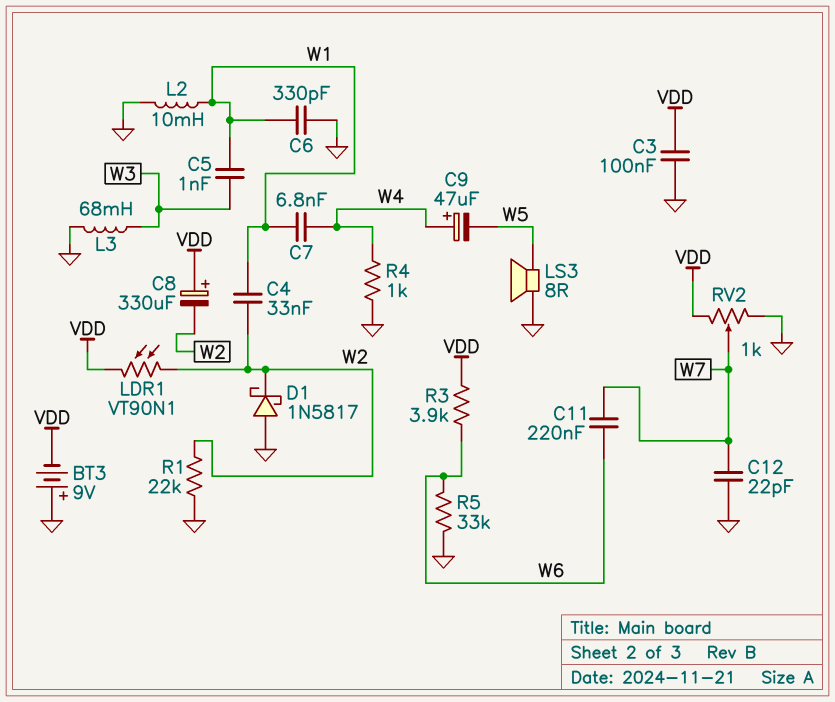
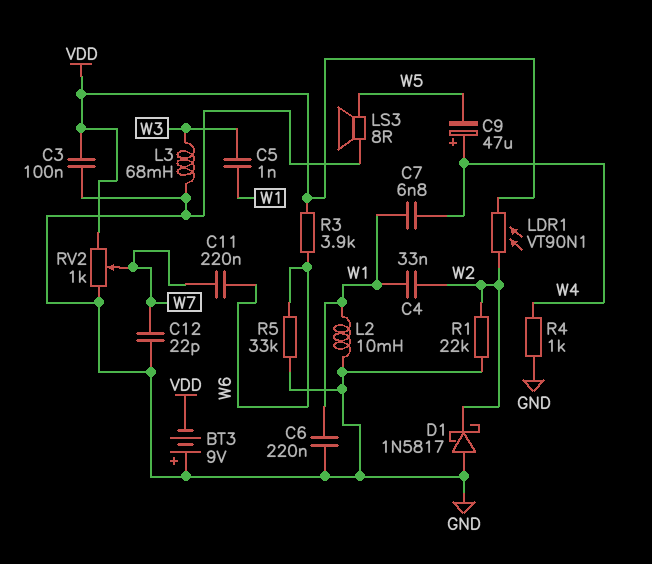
C6: 330pF (GND, W1) -> 220nF (GND, W1)
C8: 330uF (plus VDD, minus W2) -> none

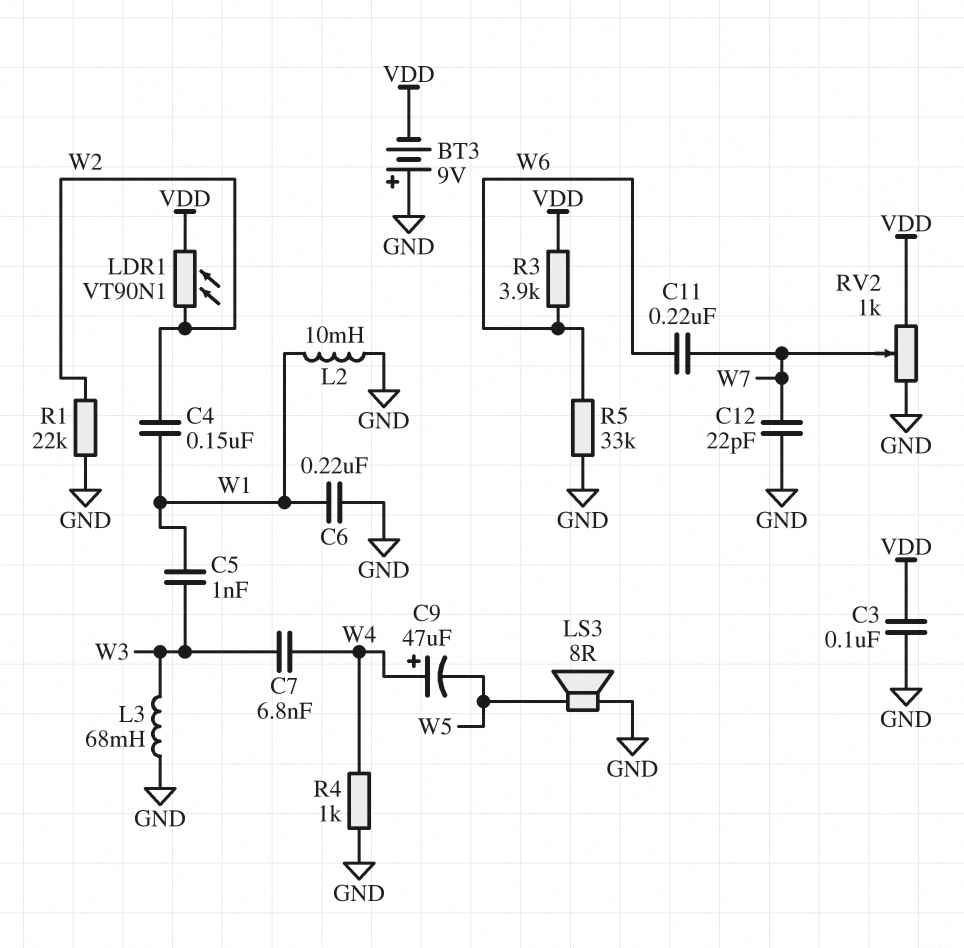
C4: 33nF (W1, W2) -> 150nF (W1, W2)
C7: 6.8nF (W1, W4) -> 6.8nF (W3, W4)
D1: schottky 1N5817 (A GND, K W2) -> none

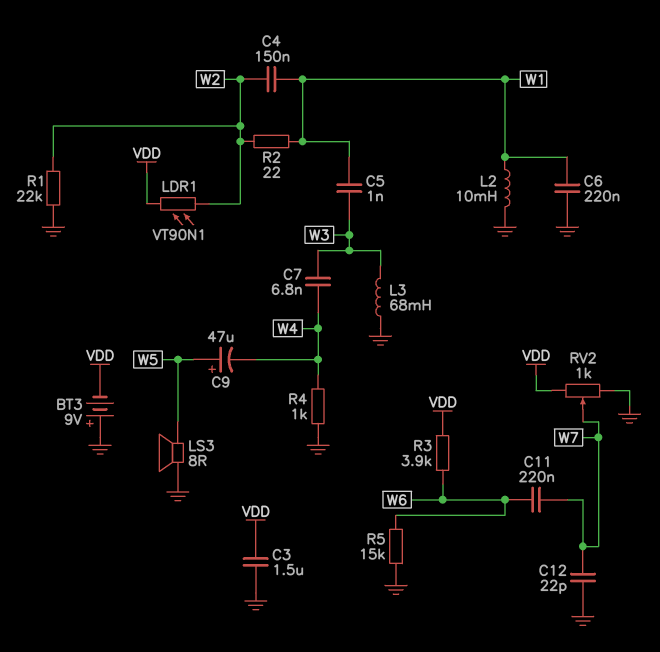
C3: 100nF (GND, VDD) -> 1.5uF (GND, VDD)
C9: 47uF (plus W4, minus W5) -> 47uF (plus W5, minus W4)
R2: none -> 22 (W1, W2)
R5: 33k (GND, W6) -> 15k (GND, W6)

